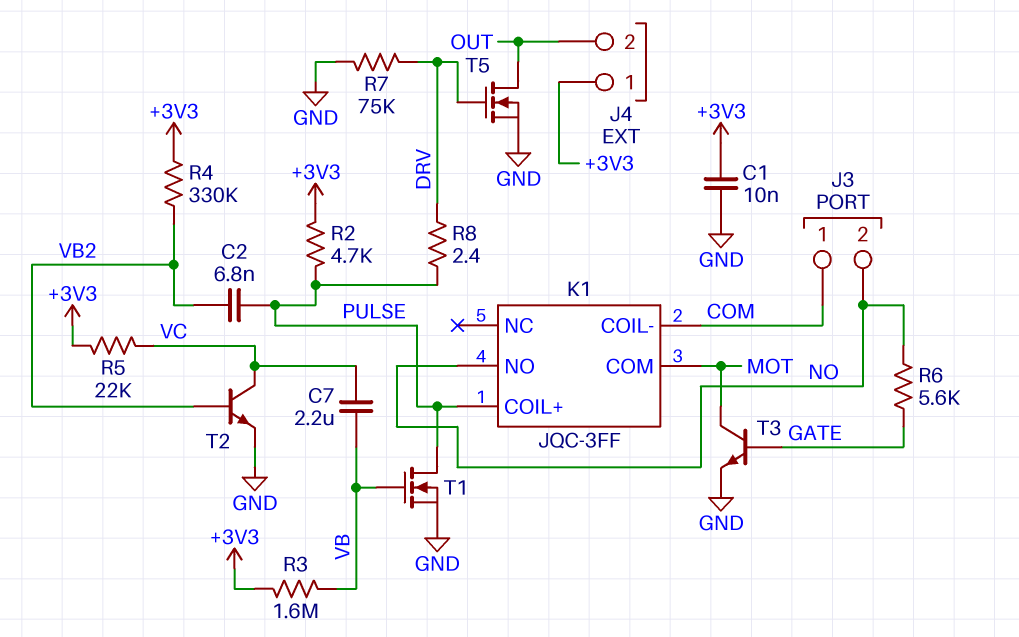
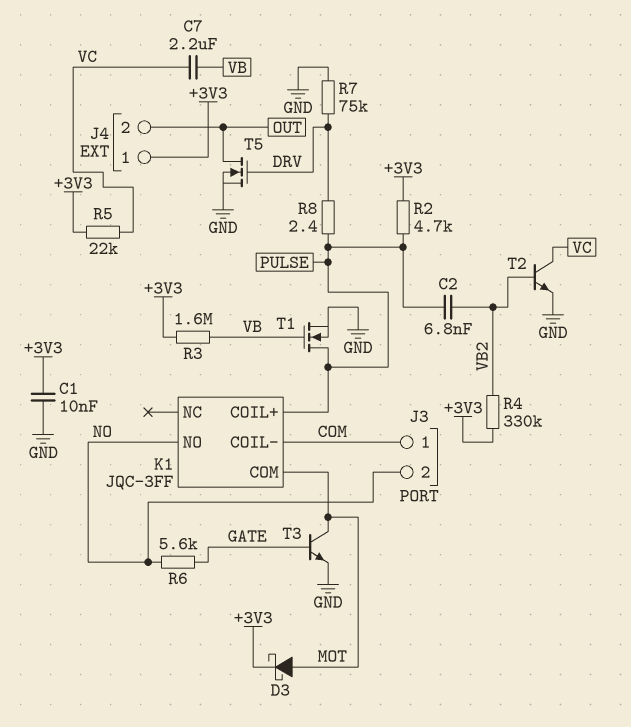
D3: none -> schottky (A MOT, K +3V3)

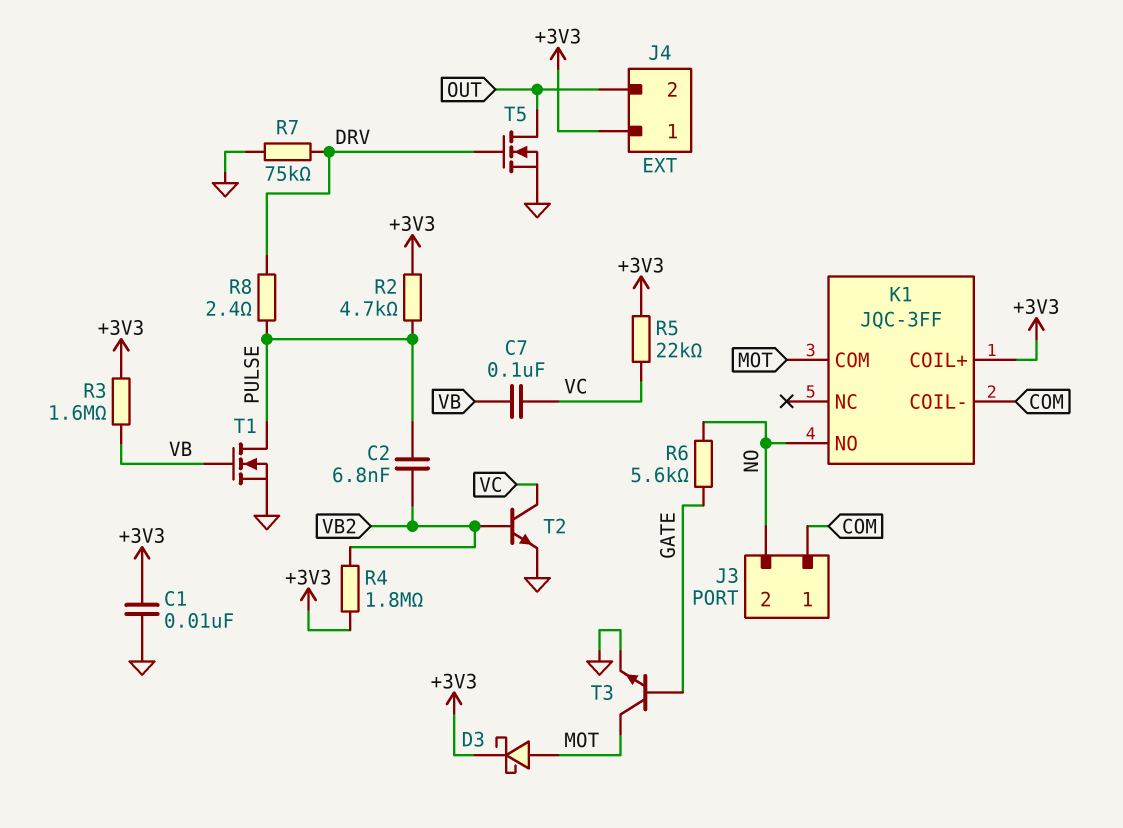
C7: 2.2uF (VB, VC) -> 100nF (VB, VC)
K1 pin COIL+: PULSE -> +3V3
R4: 330k (+3V3, VB2) -> 1.8M (+3V3, VB2)

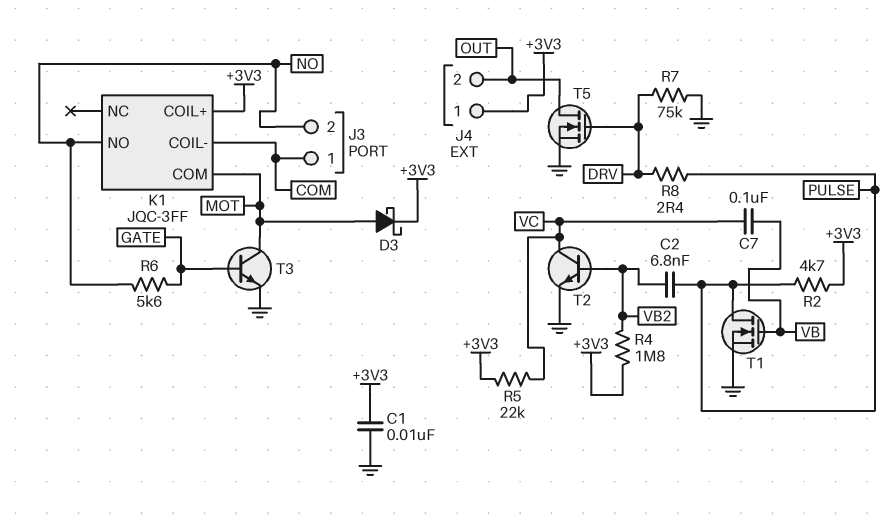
R3: 1.6M (+3V3, VB) -> none

